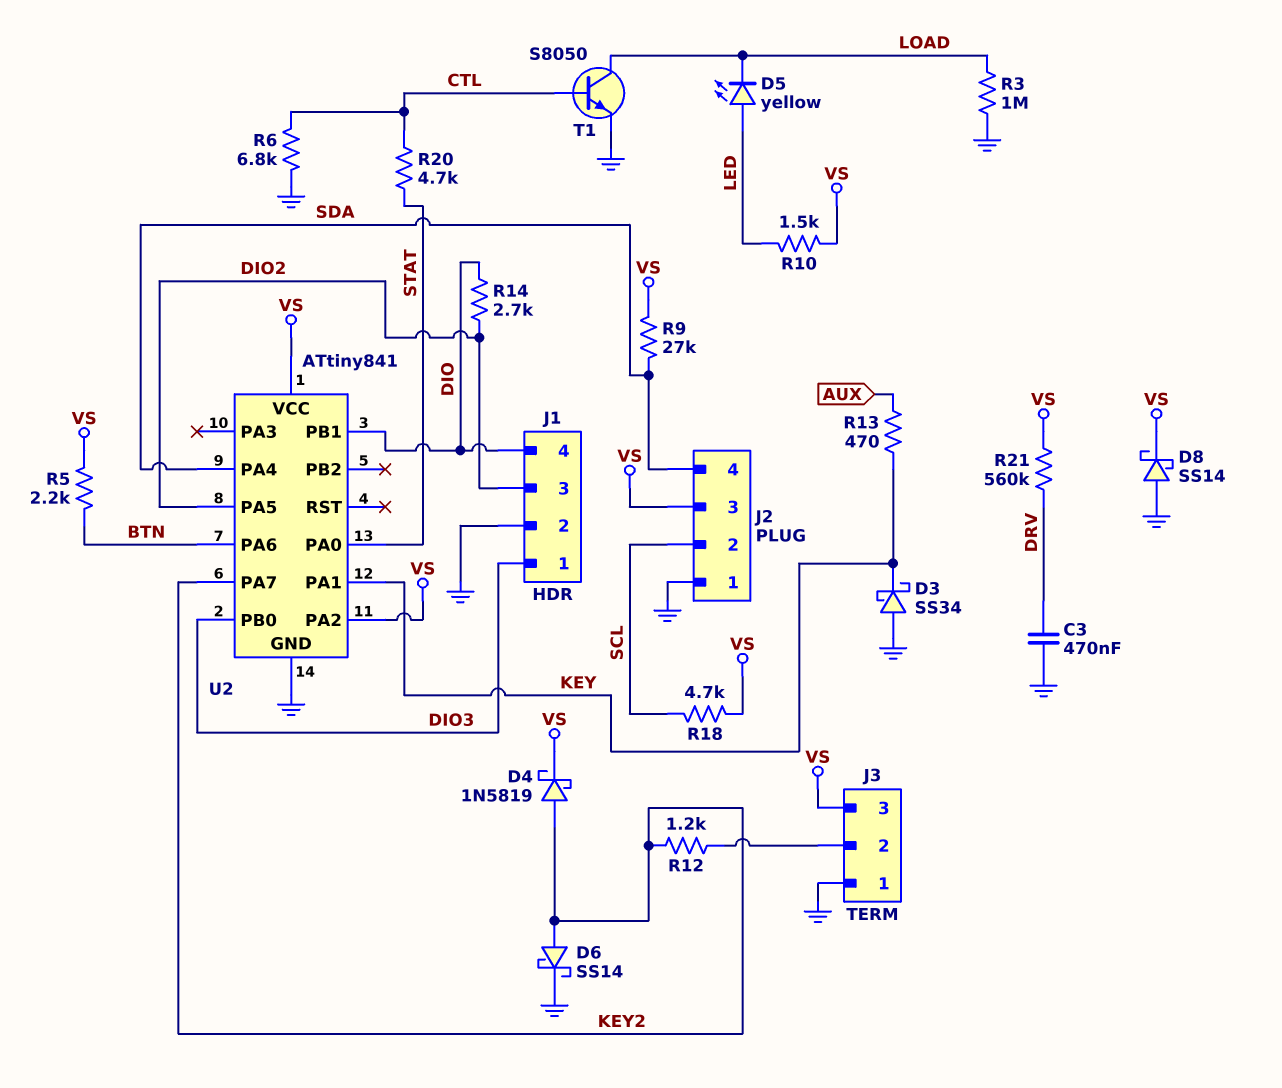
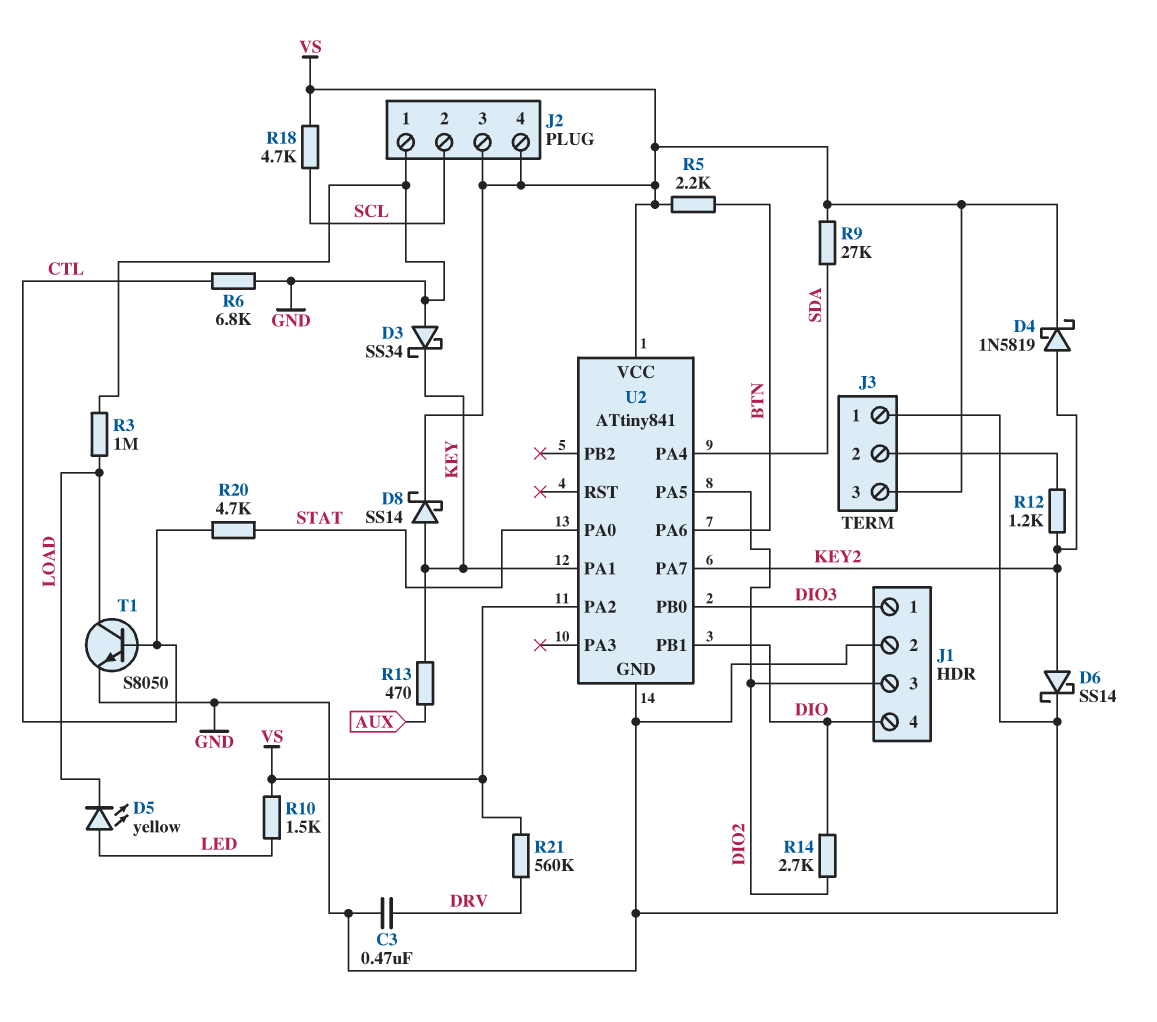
D8: schottky SS14 (A GND, K VS) -> schottky SS14 (A KEY, K VS)
J2 pin 4: SDA -> VS

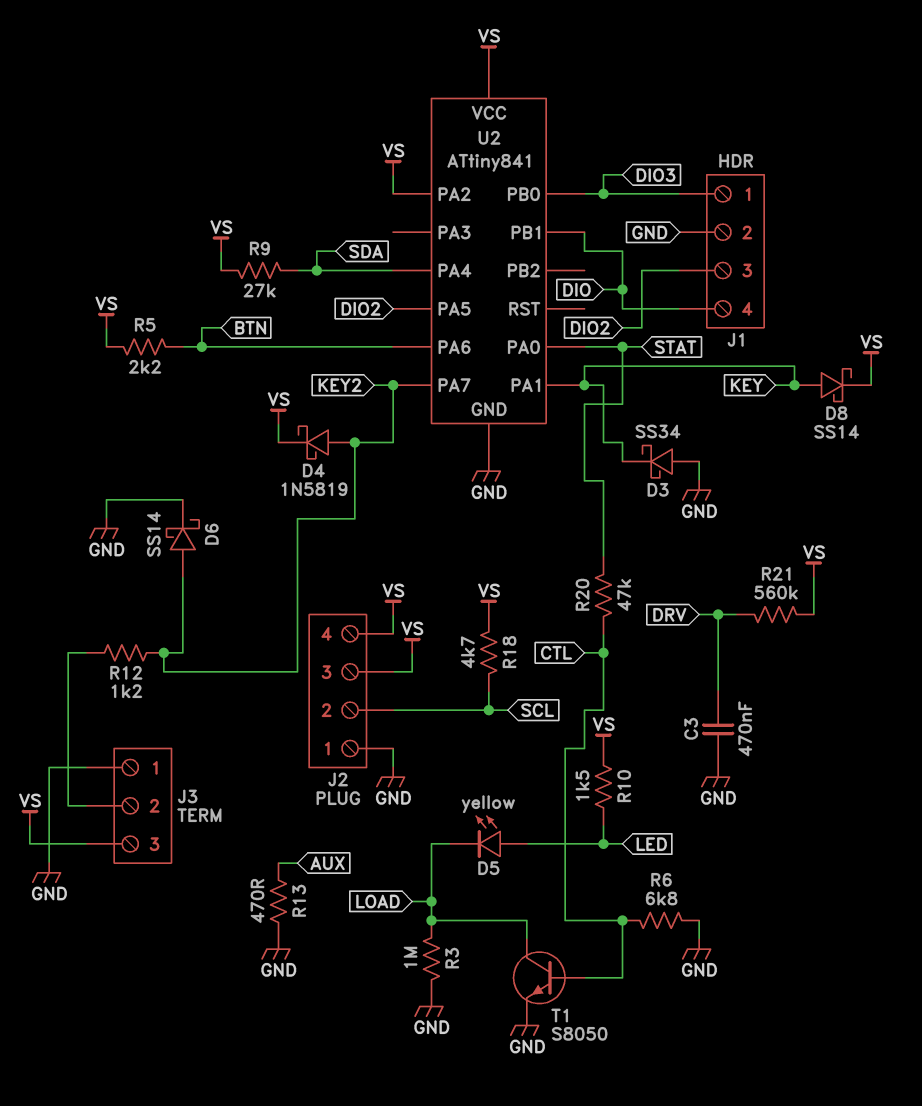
R13: 470 (AUX, KEY) -> 470 (AUX, GND)
R14: 2.7k (DIO, DIO2) -> none
R20: 4.7k (CTL, STAT) -> 47k (CTL, STAT)

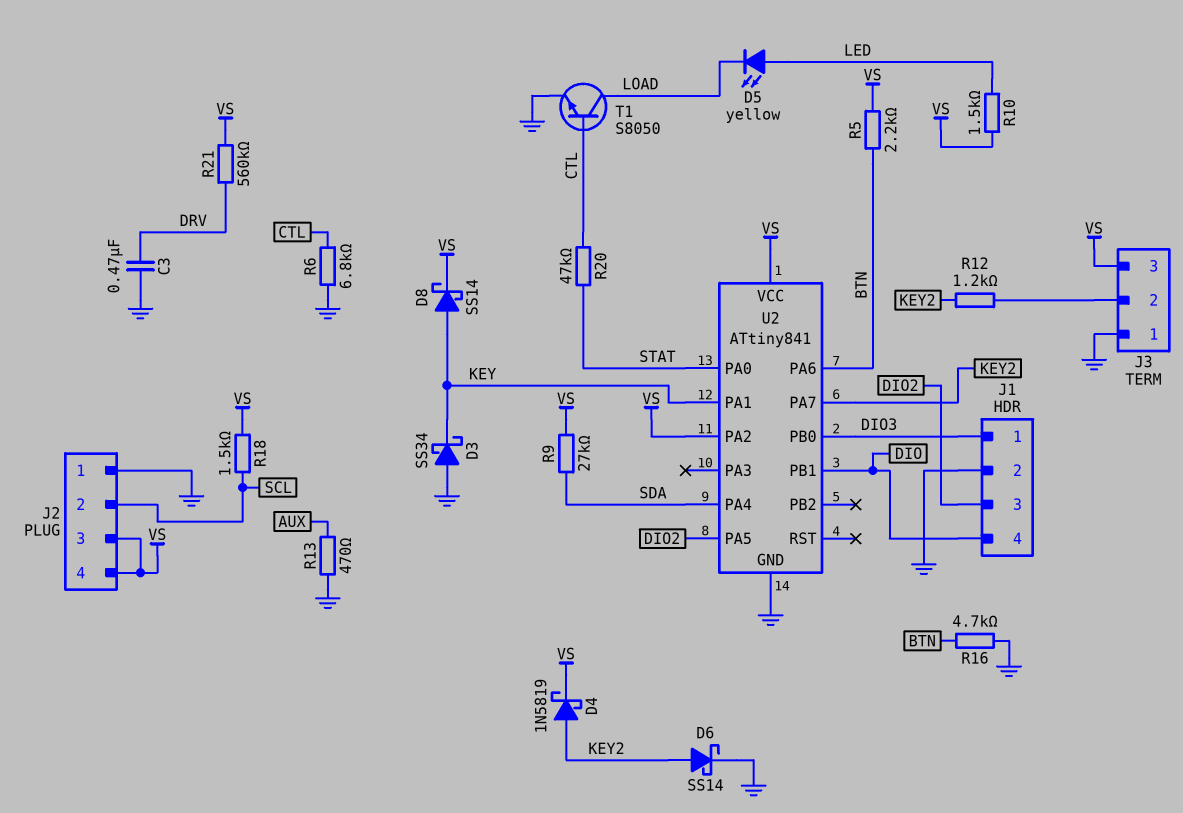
R3: 1M (GND, LOAD) -> none
R16: none -> 4.7k (BTN, GND)
R18: 4.7k (SCL, VS) -> 1.5k (SCL, VS)

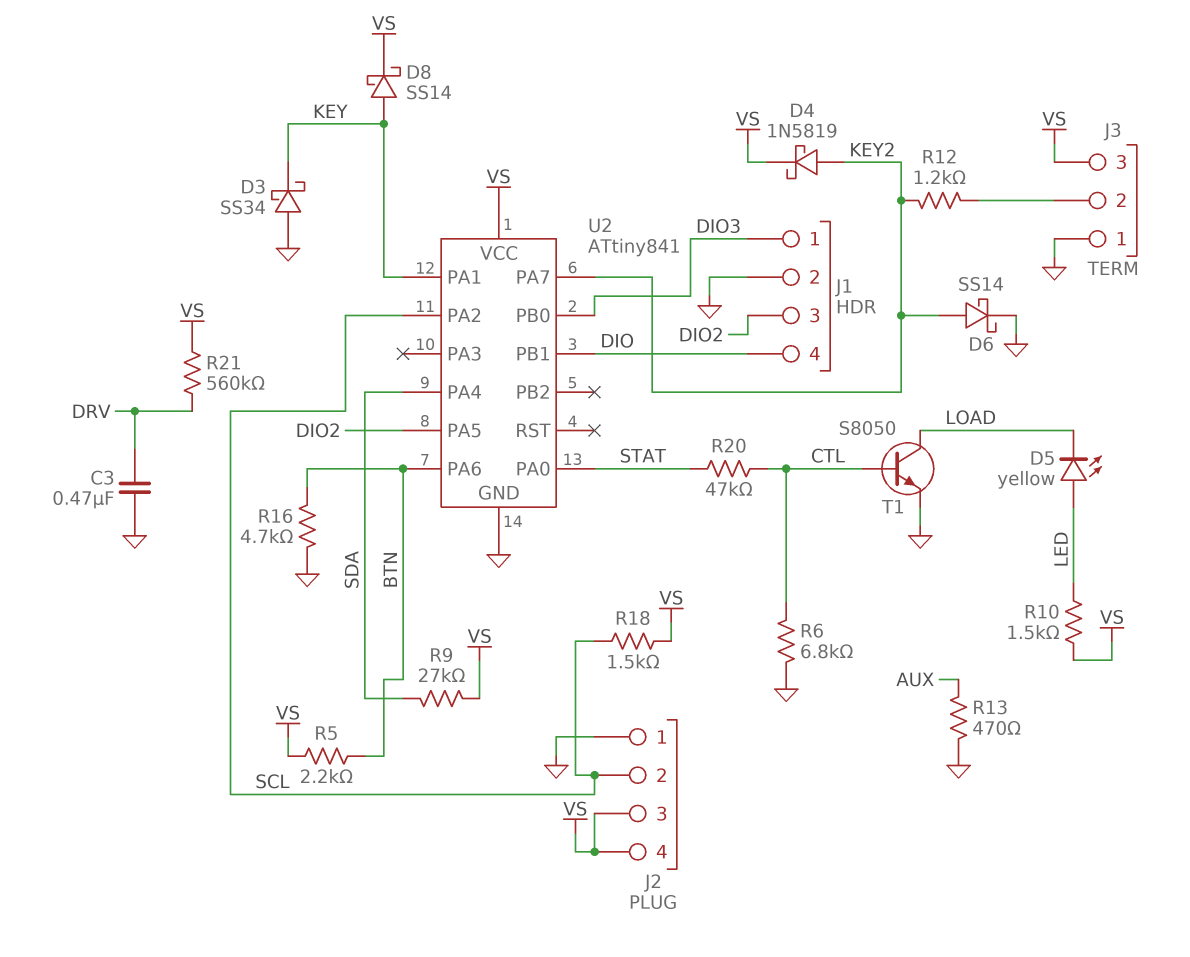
U2 pin PA2: VS -> SCL

